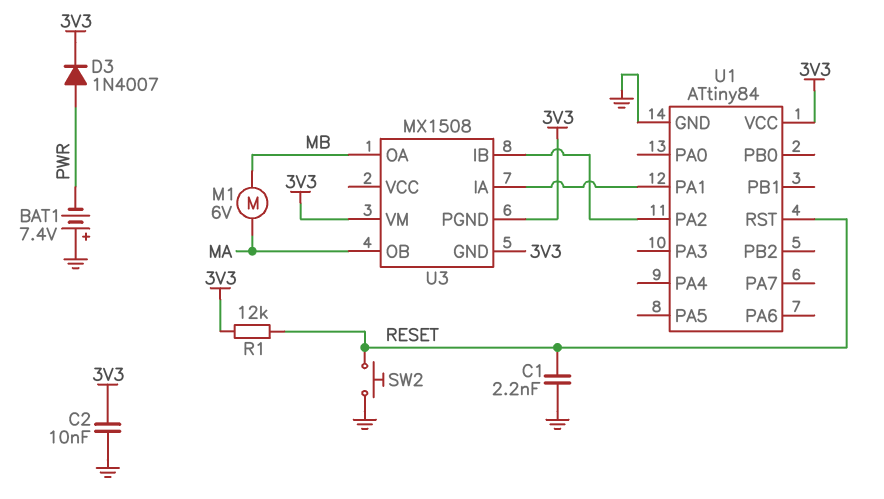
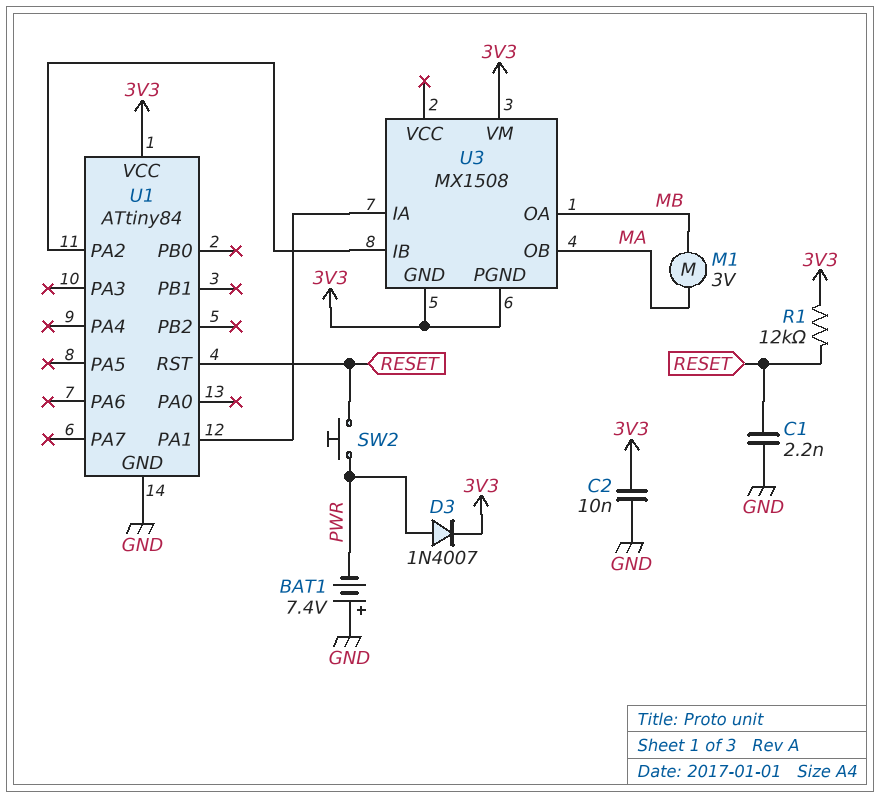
M1: motor 6V (MA, MB) -> motor 3V (MA, MB)
SW2: button (GND, RESET) -> button (PWR, RESET)

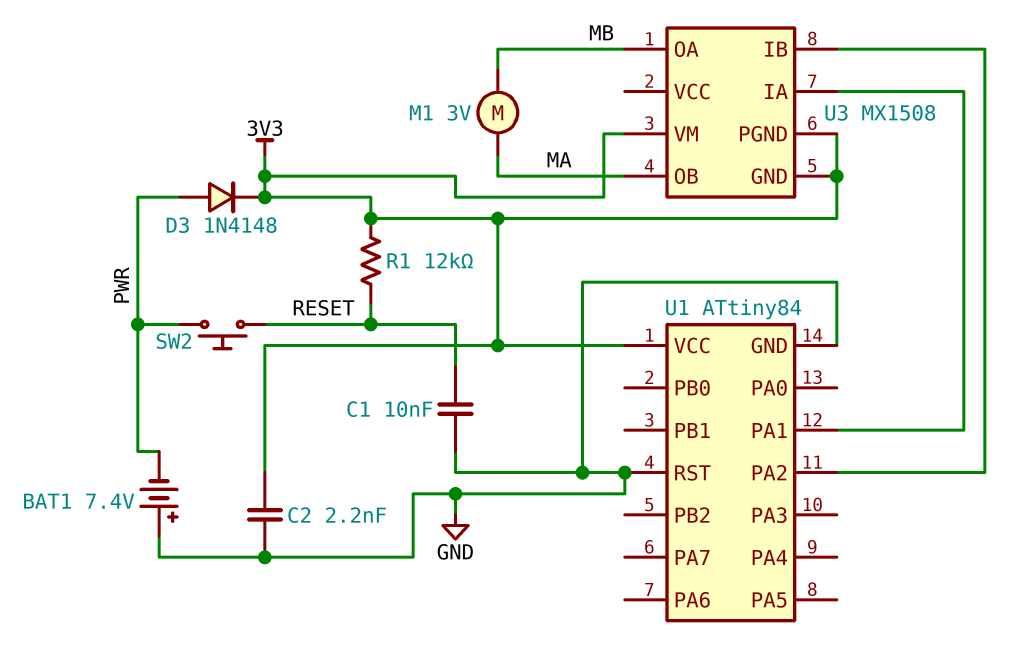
C1: 2.2nF (GND, RESET) -> 10nF (GND, RESET)
C2: 10nF (3V3, GND) -> 2.2nF (3V3, GND)
D3: diode 1N4007 (A PWR, K 3V3) -> diode 1N4148 (A PWR, K 3V3)
U1 pin RST: RESET -> GND

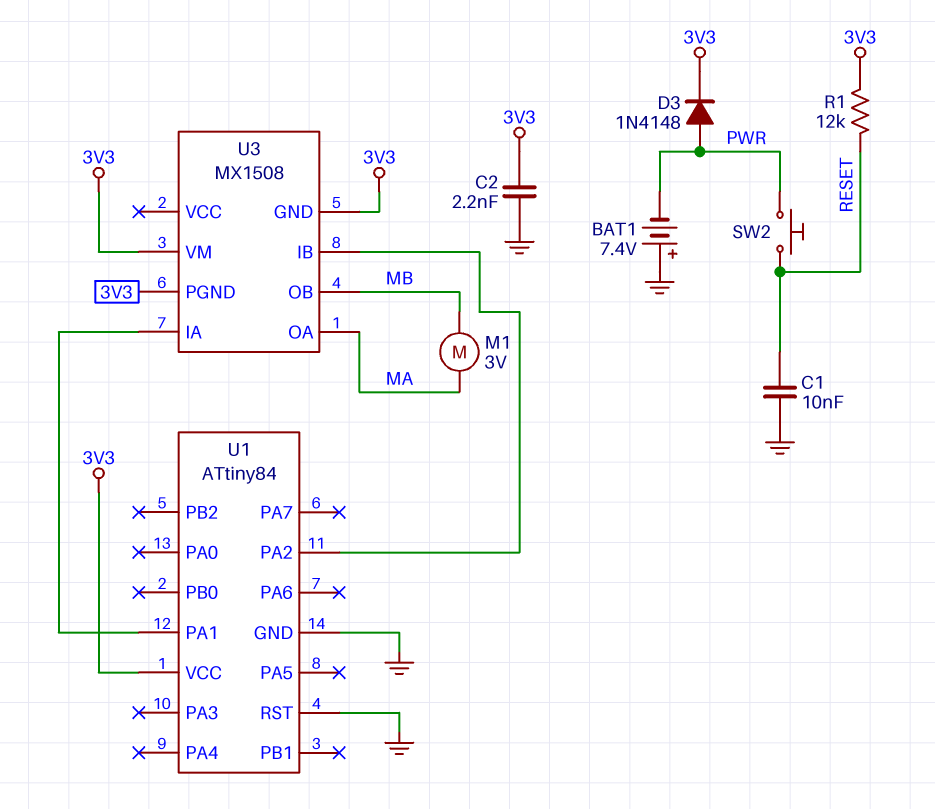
U3 pin OA: MB -> MA
U3 pin OB: MA -> MB

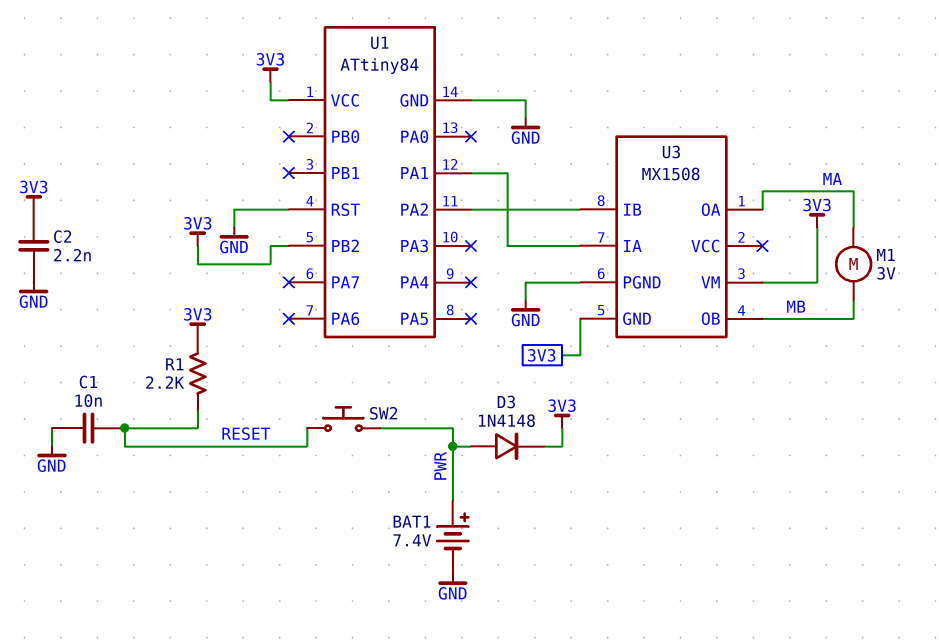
BAT1: 7.4V (plus GND, minus PWR) -> 7.4V (plus PWR, minus GND)
R1: 12k (3V3, RESET) -> 2.2k (3V3, RESET)
U1 pin PB2: none -> 3V3
U3 pin PGND: 3V3 -> GND

